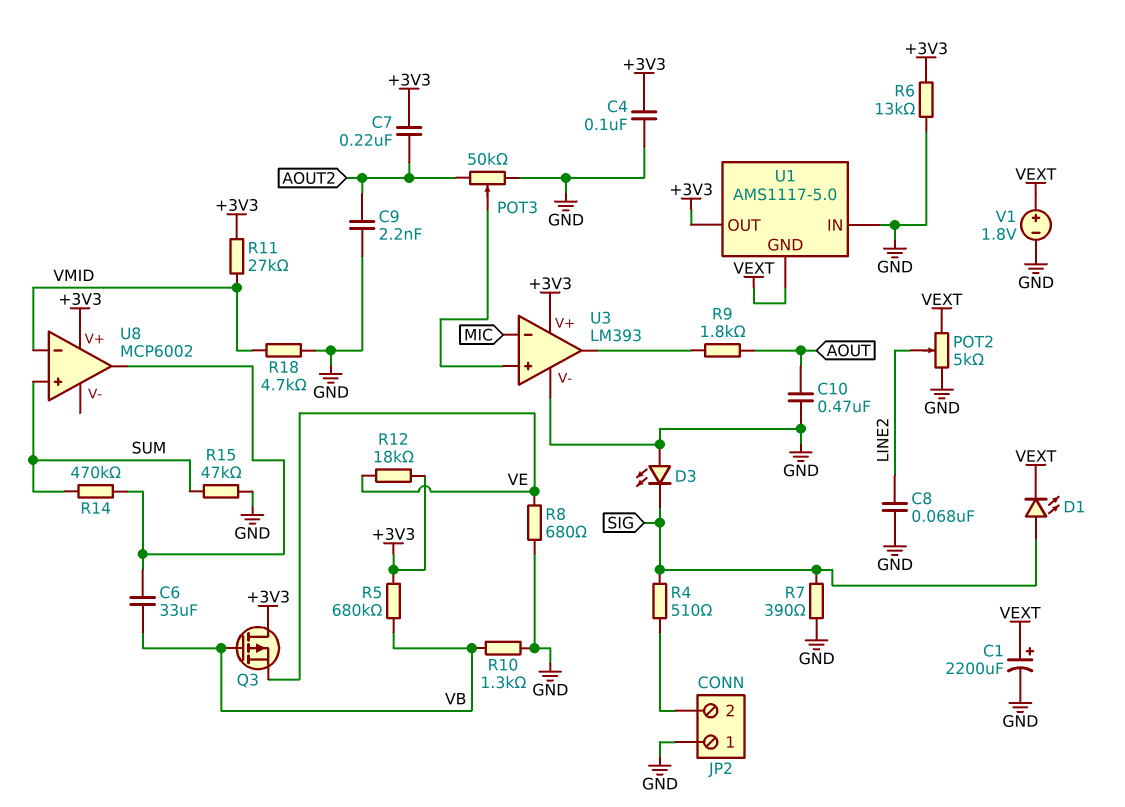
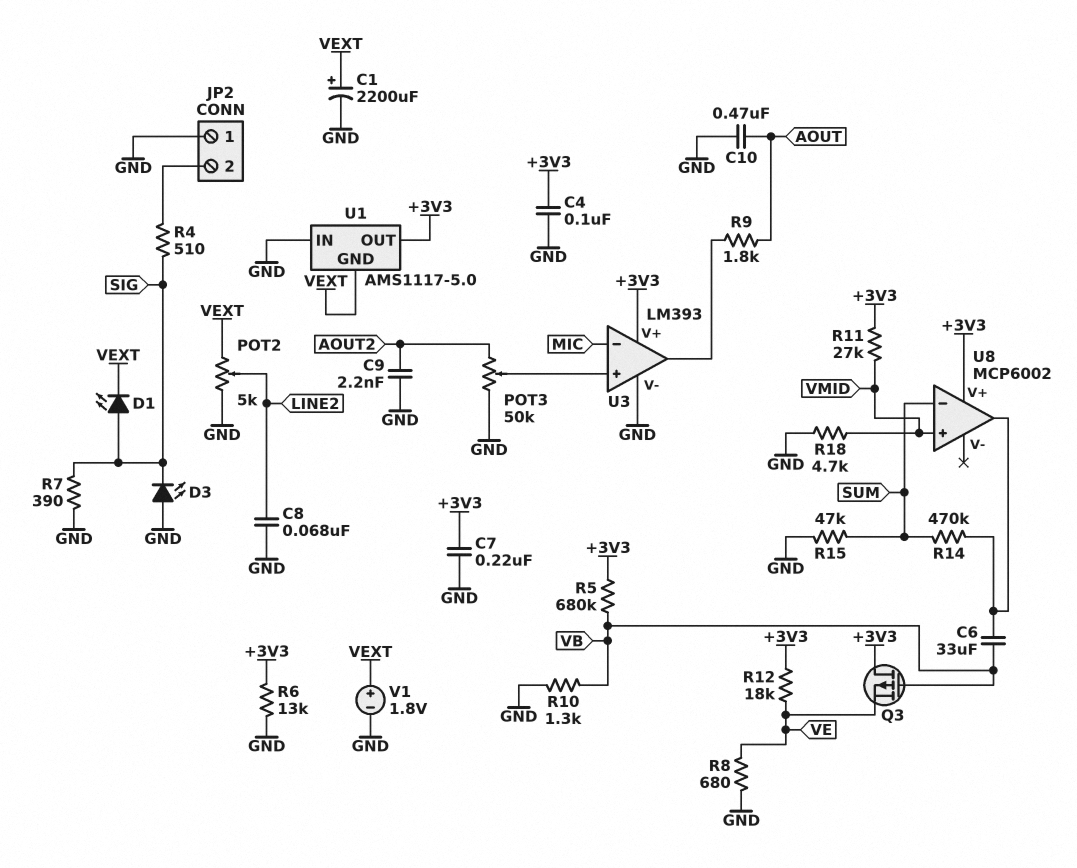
C7: 220nF (+3V3, AOUT2) -> 220nF (+3V3, GND)
U8 pin in+: SUM -> VMID
U8 pin in-: VMID -> SUM

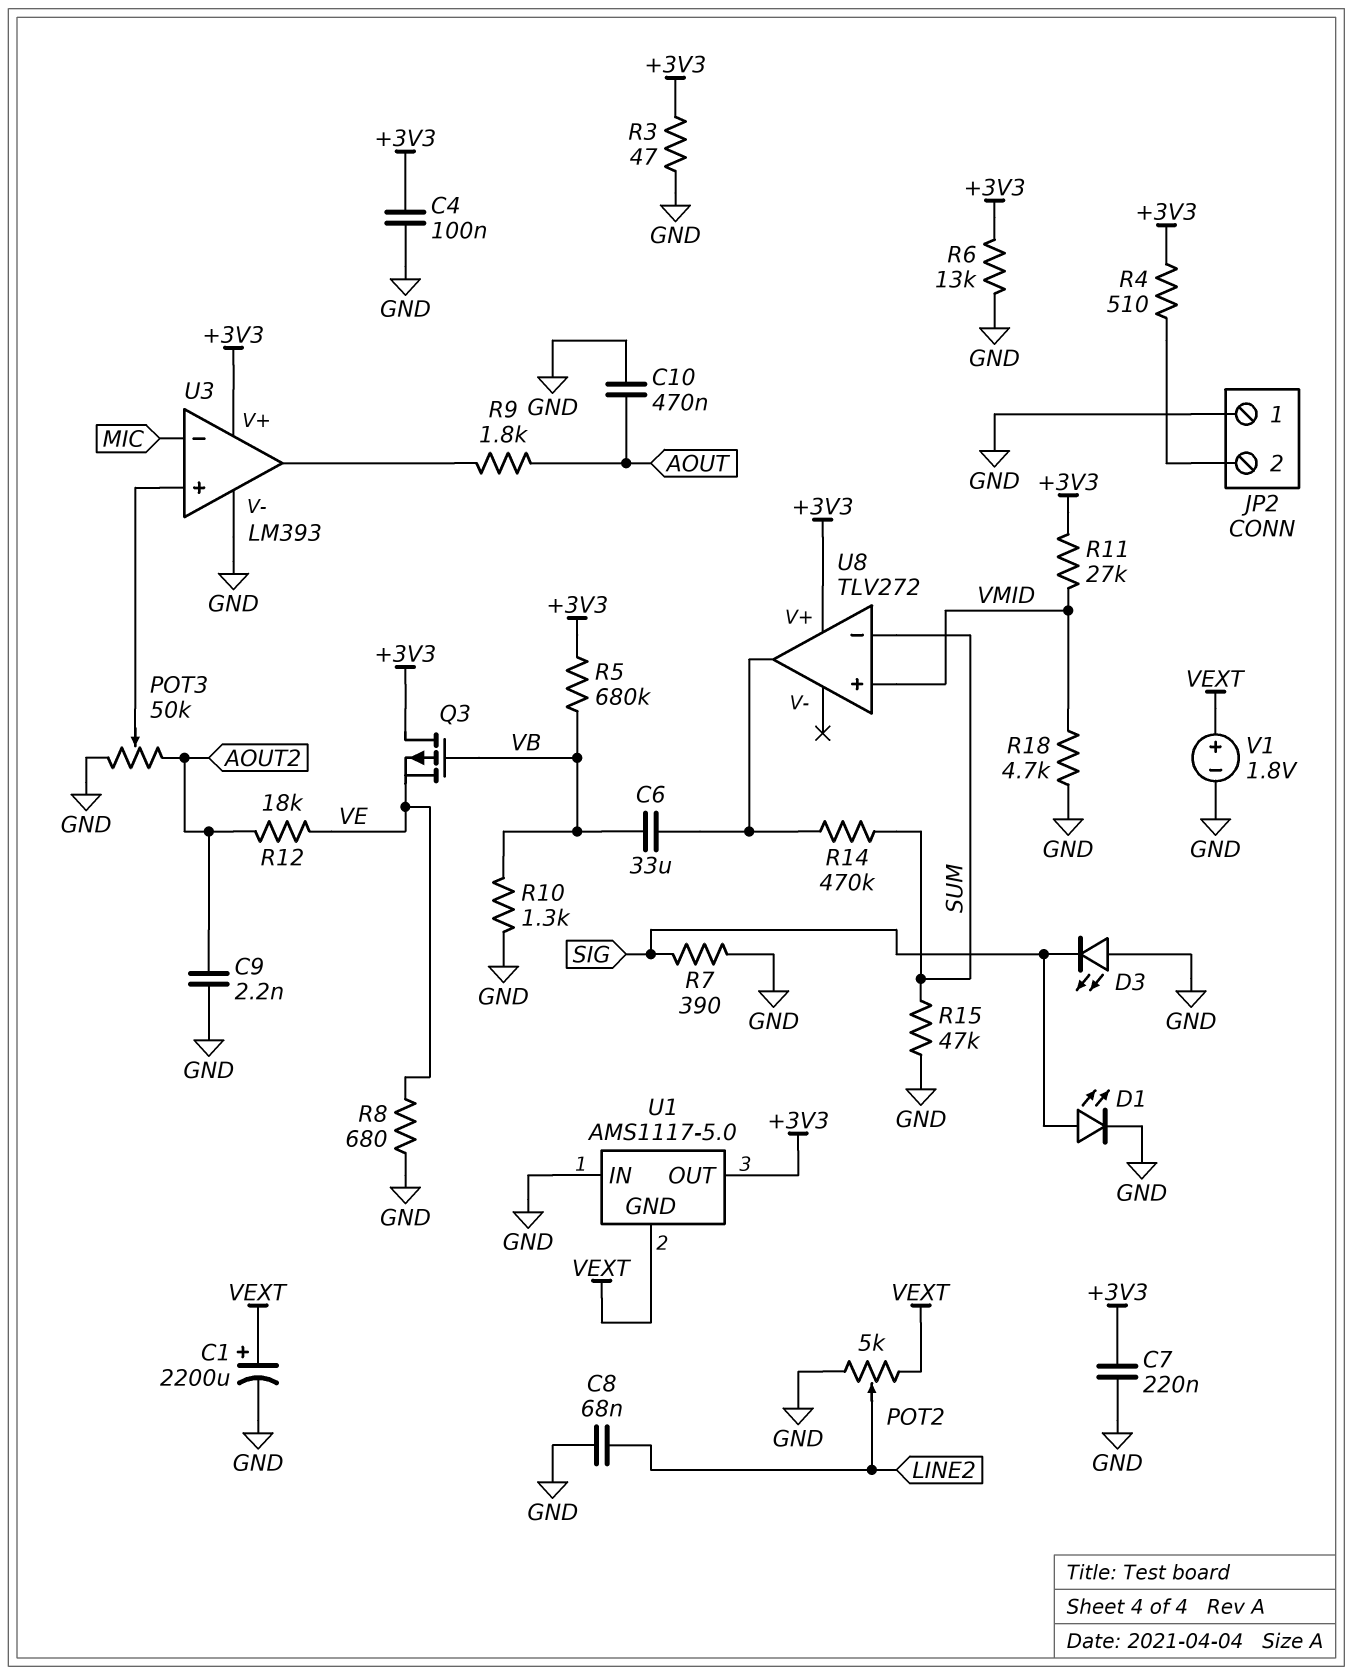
D1: LED (A SIG, K VEXT) -> LED (A SIG, K GND)
R3: none -> 47 (+3V3, GND)
R4: 510 (JP2/2, SIG) -> 510 (+3V3, JP2/2)
R12: 18k (+3V3, VE) -> 18k (AOUT2, VE)
U8: MCP6002 -> TLV272

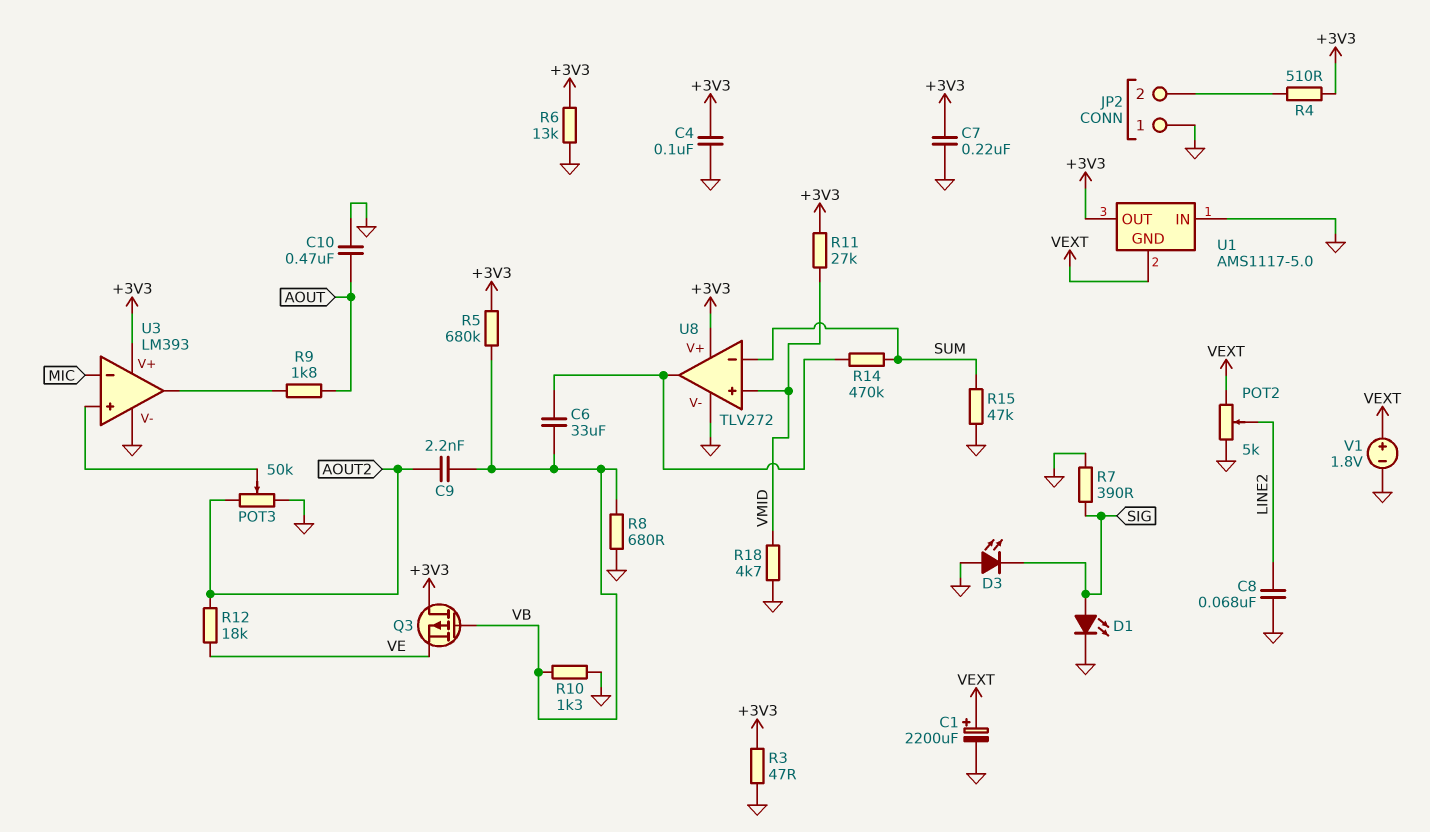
C9: 2.2nF (AOUT2, GND) -> 2.2nF (AOUT2, VB)
R8: 680 (GND, VE) -> 680 (GND, VB)
U8 pin V-: none -> GND

